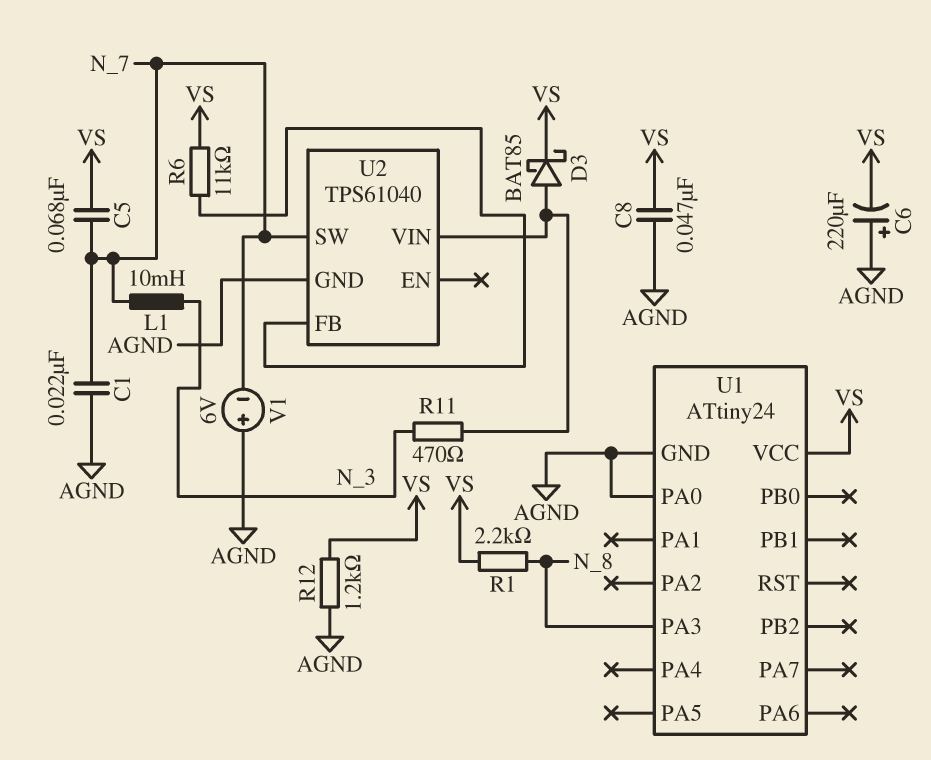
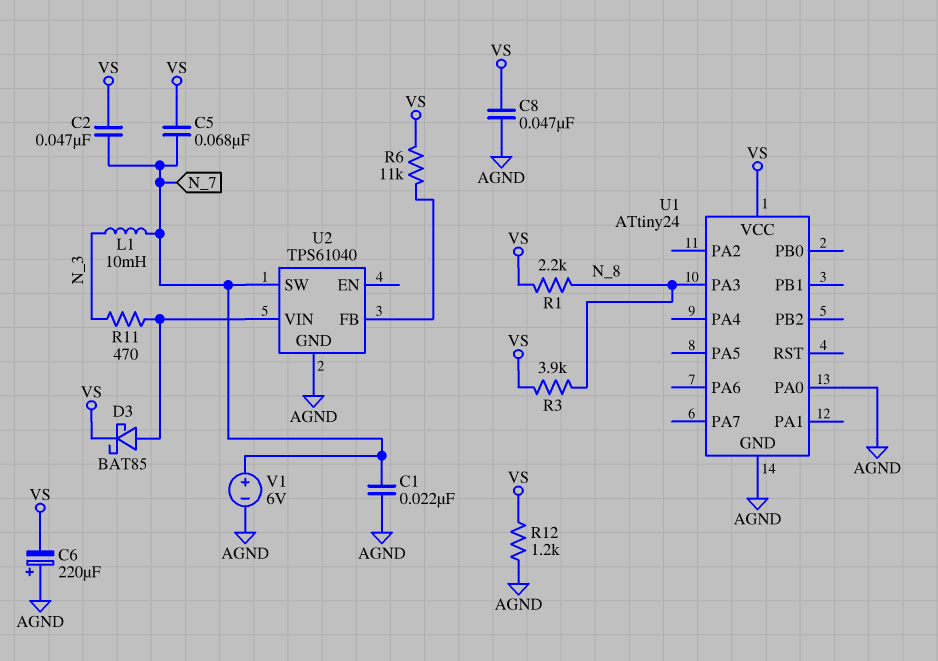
C2: none -> 47nF (N_7, VS)
R3: none -> 3.9k (N_8, VS)
V1: 6V (plus AGND, minus N_7) -> 6V (plus N_7, minus AGND)

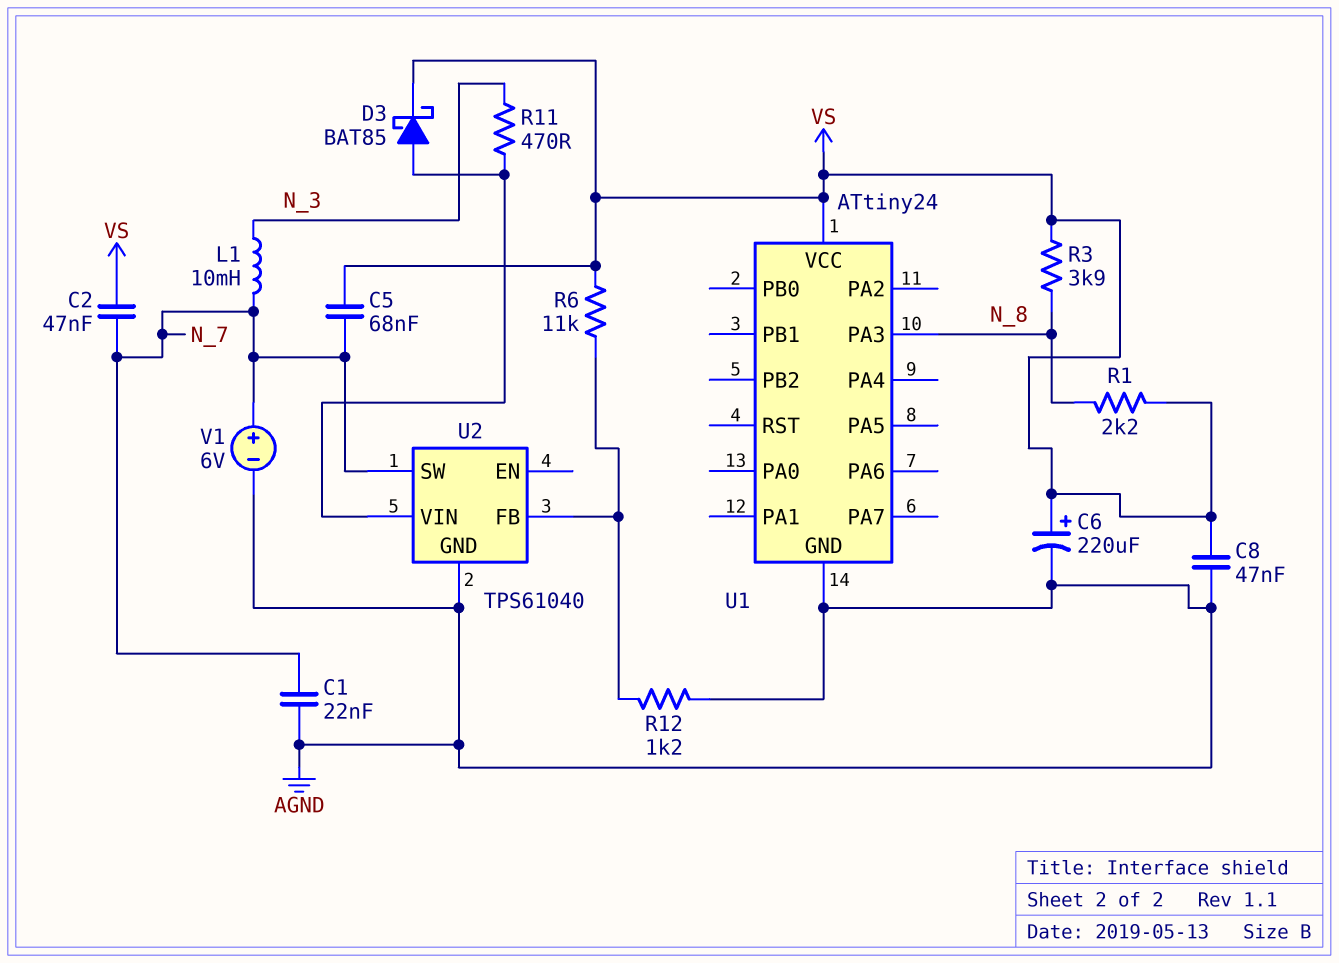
C6: 220uF (plus AGND, minus VS) -> 220uF (plus VS, minus AGND)
R12: 1.2k (AGND, VS) -> 1.2k (AGND, U2/FB)
U1 pin PA0: AGND -> none

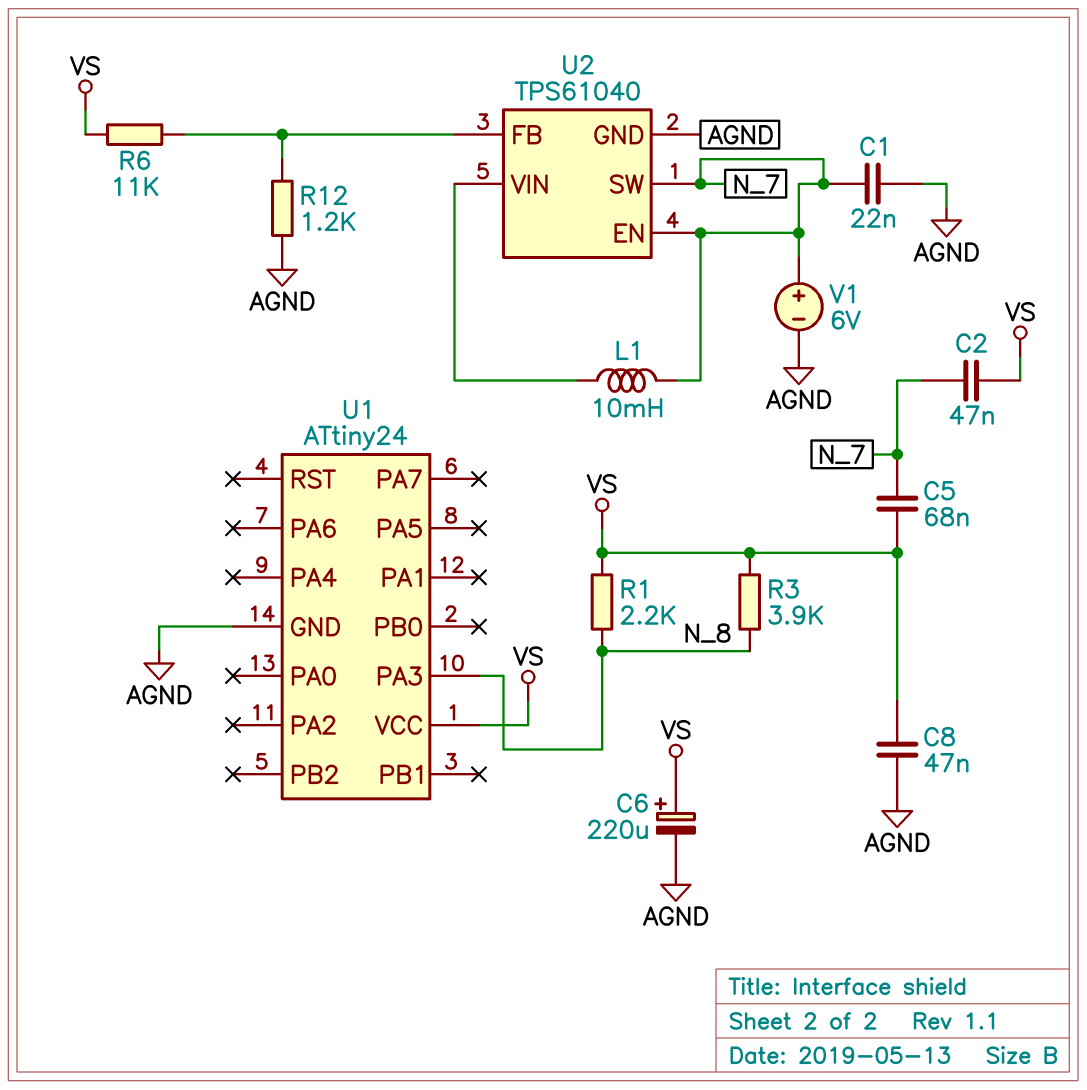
D3: schottky BAT85 (A U2/VIN, K VS) -> none
L1: 10mH (N_3, N_7) -> 10mH (N_7, U2/VIN)
R11: 470 (N_3, U2/VIN) -> none
U2 pin EN: none -> N_7

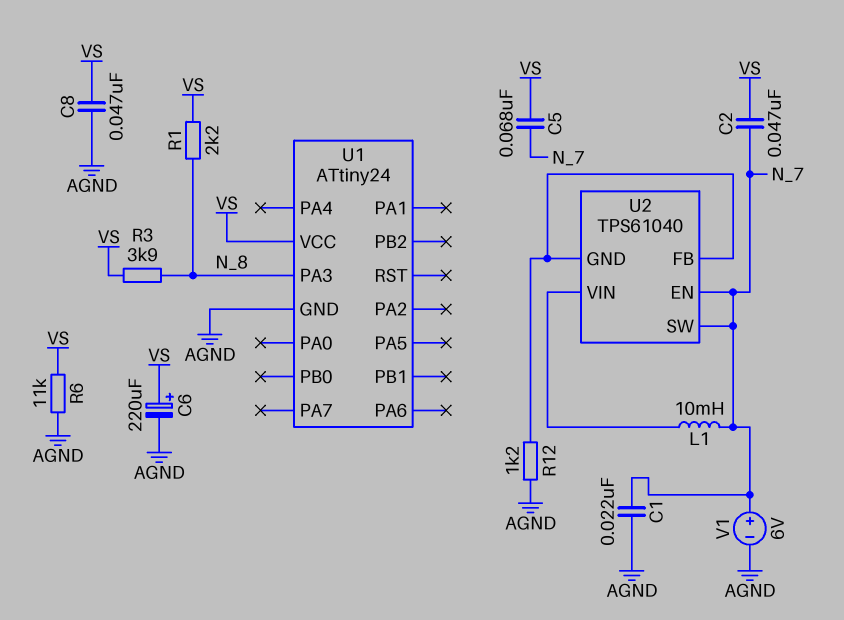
R6: 11k (U2/FB, VS) -> 11k (AGND, VS)
U2 pin GND: AGND -> U2/FB

